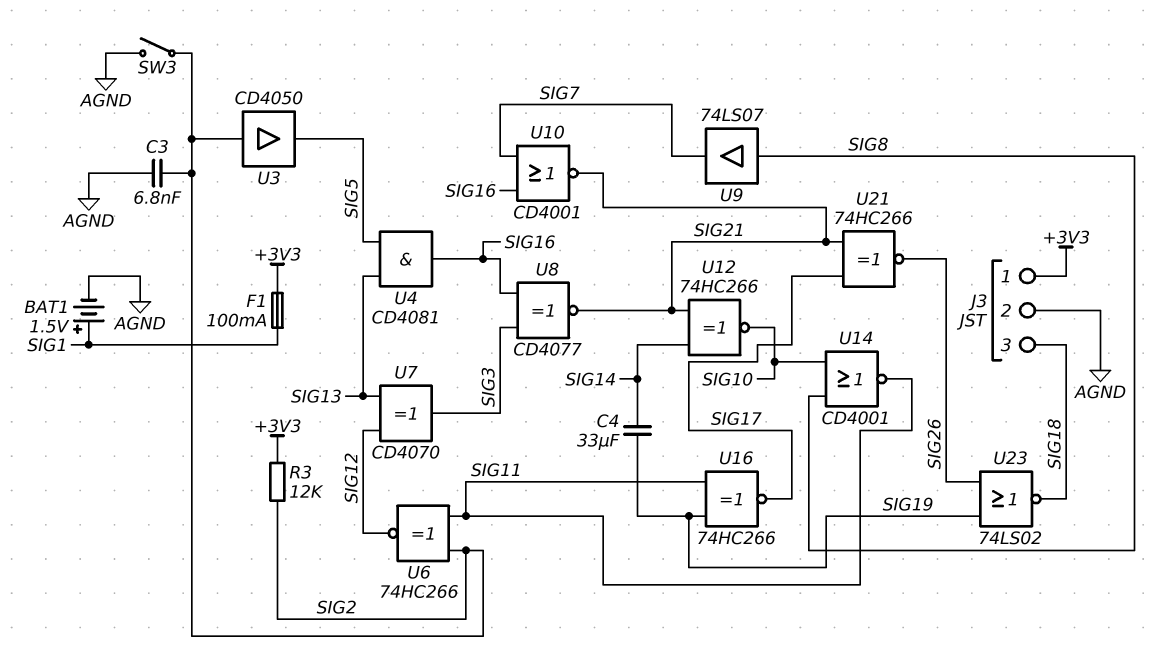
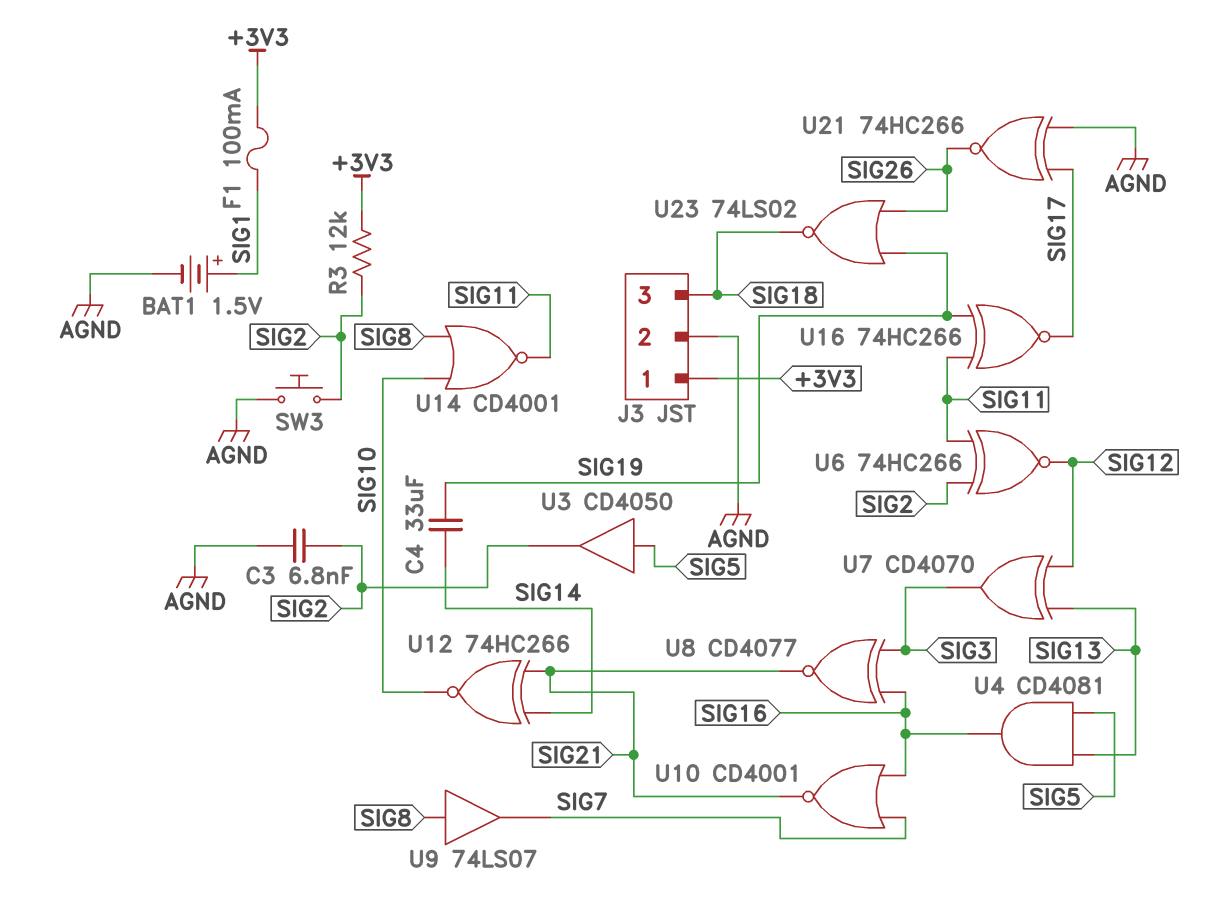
SW3: switch (AGND, SIG2) -> button (AGND, SIG2)
U3: buffer CD4050 (in SIG2, out SIG5) -> buffer CD4050 (in SIG5, out SIG2)
U21: XNOR 74HC266 (in SIG17, in SIG21, out SIG26) -> XNOR 74HC266 (in AGND, in SIG17, out SIG26)

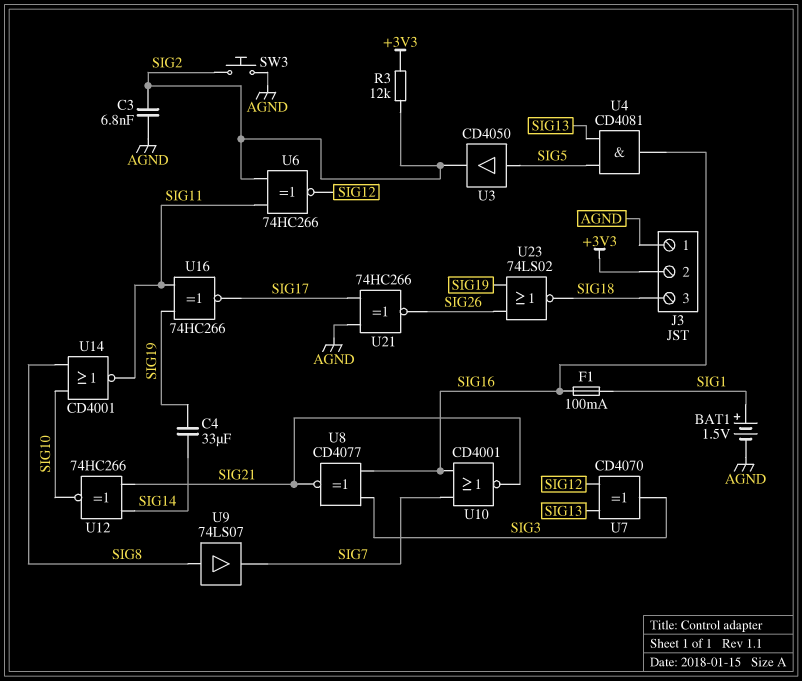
F1: 100mA (+3V3, SIG1) -> 100mA (SIG1, SIG16)
J3 pin 1: +3V3 -> AGND
J3 pin 2: AGND -> +3V3

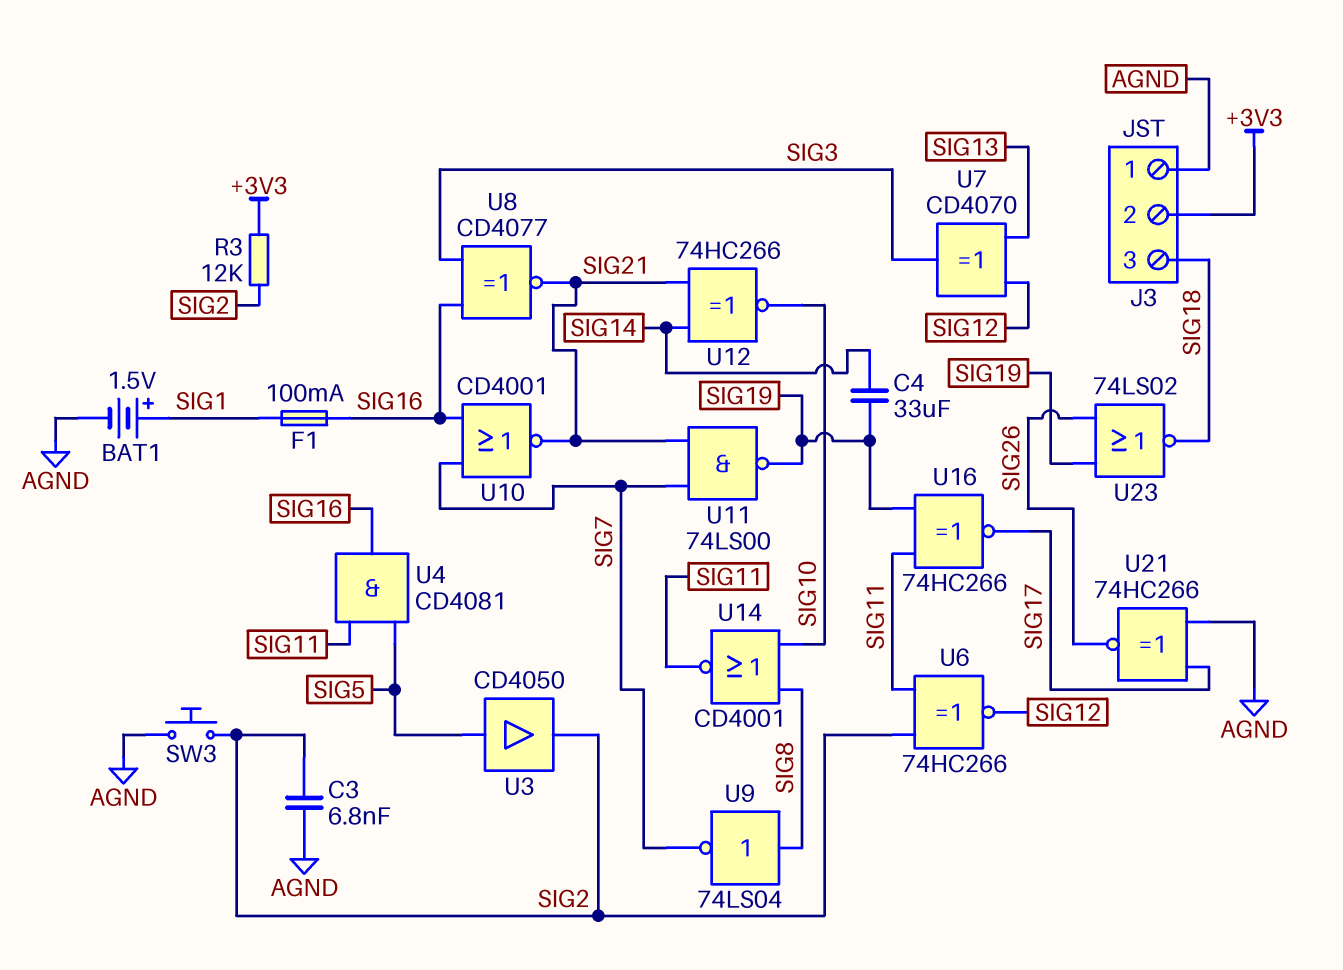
U4: AND CD4081 (in SIG5, in SIG13, out SIG16) -> AND CD4081 (in SIG5, in SIG11, out SIG16)
U9: buffer 74LS07 (in SIG8, out SIG7) -> NOT 74LS04 (in SIG8, out SIG7)
U11: none -> NAND 74LS00 (in SIG7, in SIG21, out SIG19)

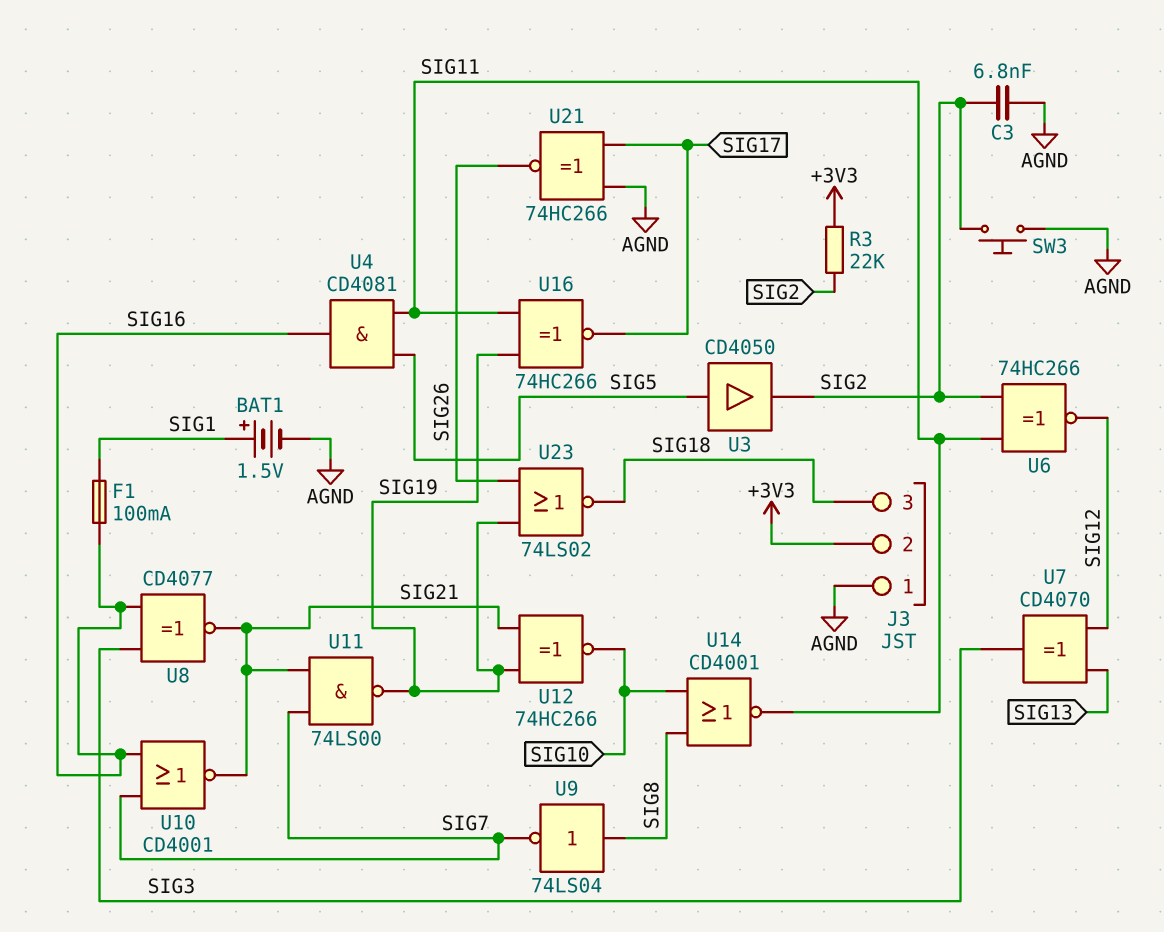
C4: 33uF (SIG14, SIG19) -> none
R3: 12k (+3V3, SIG2) -> 22k (+3V3, SIG2)
U12: XNOR 74HC266 (in SIG14, in SIG21, out SIG10) -> XNOR 74HC266 (in SIG19, in SIG21, out SIG10)

